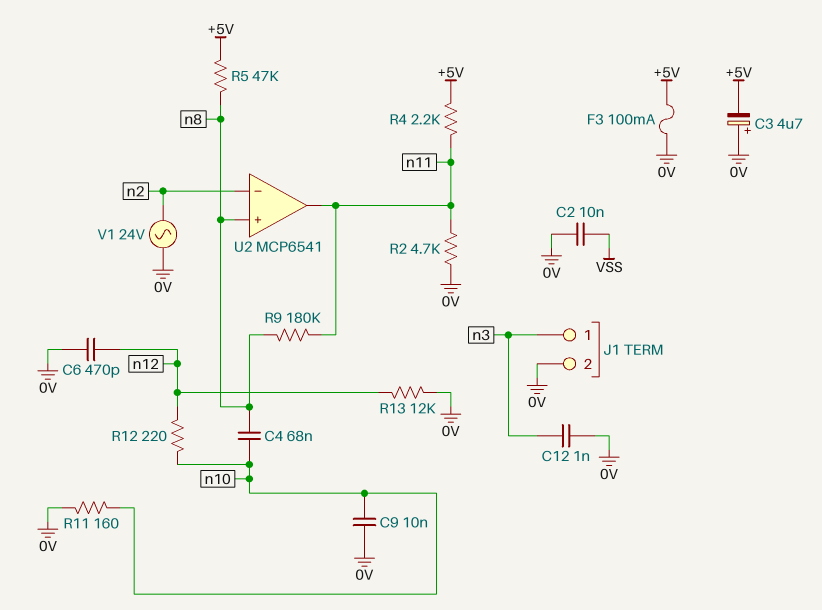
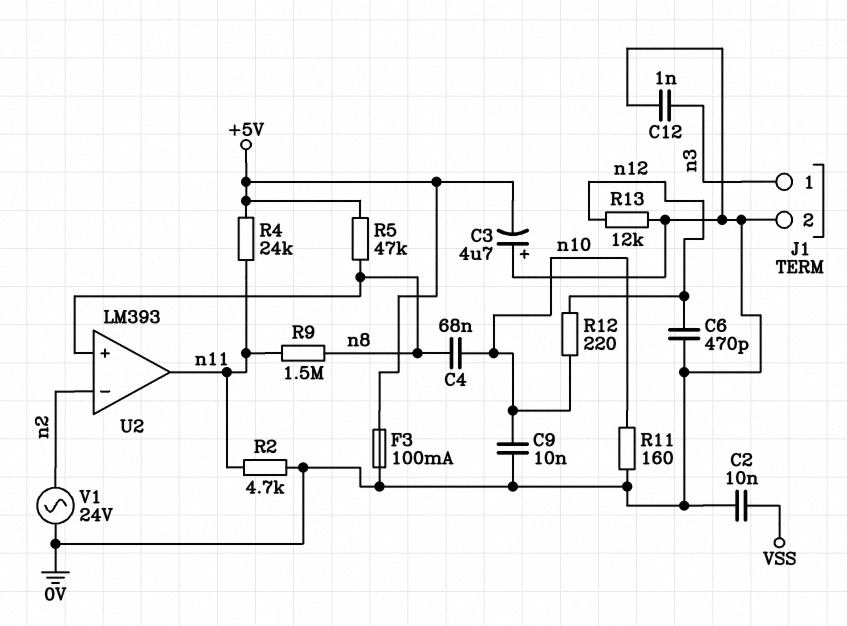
R4: 2.2k (+5V, n11) -> 24k (+5V, n11)
R9: 180k (n8, n11) -> 1.5M (n8, n11)
U2: MCP6541 -> LM393

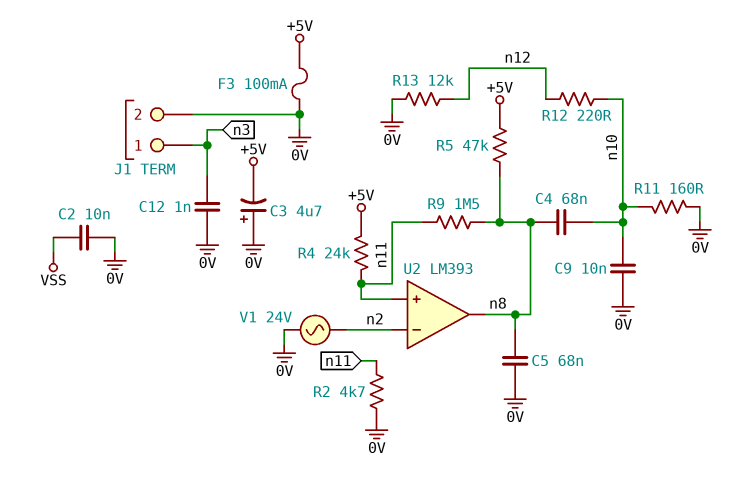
C5: none -> 68nF (0V, n8)
C6: 470pF (0V, n12) -> none
U2 pin in+: n8 -> n11
U2 pin out: n11 -> n8

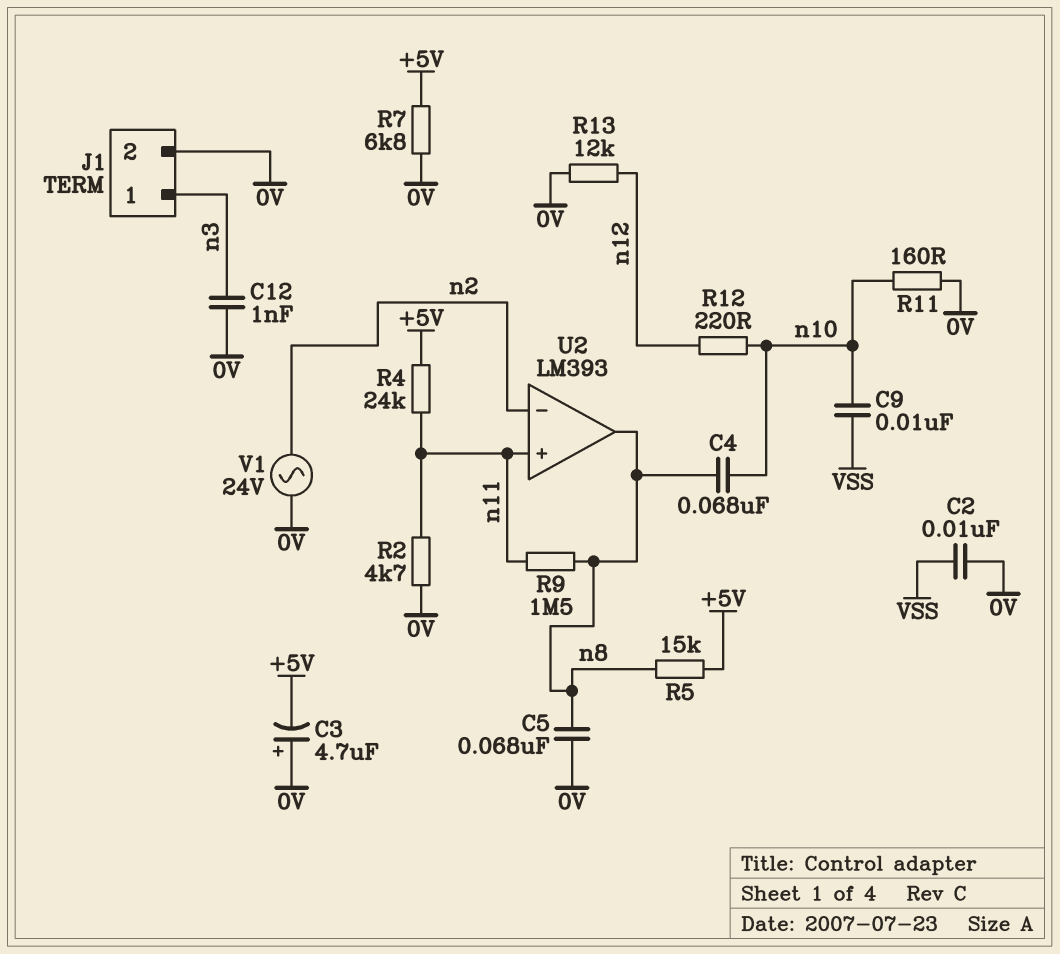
C9: 10nF (0V, n10) -> 10nF (VSS, n10)
F3: 100mA (+5V, 0V) -> none
R5: 47k (+5V, n8) -> 15k (+5V, n8)
R7: none -> 6.8k (+5V, 0V)

